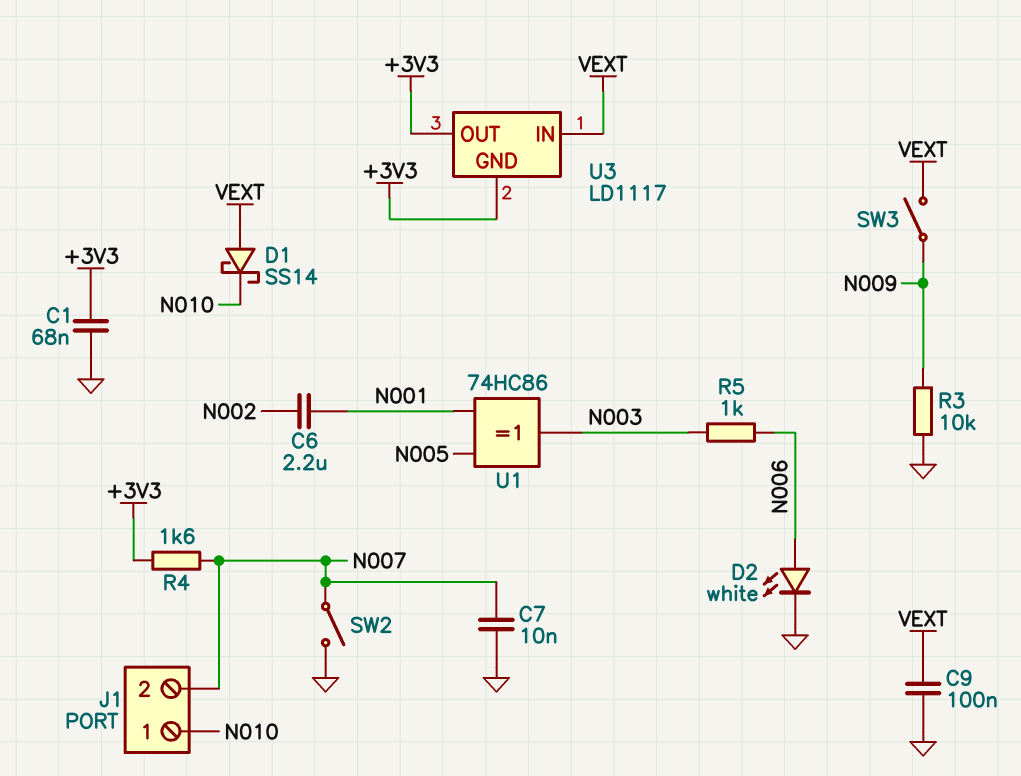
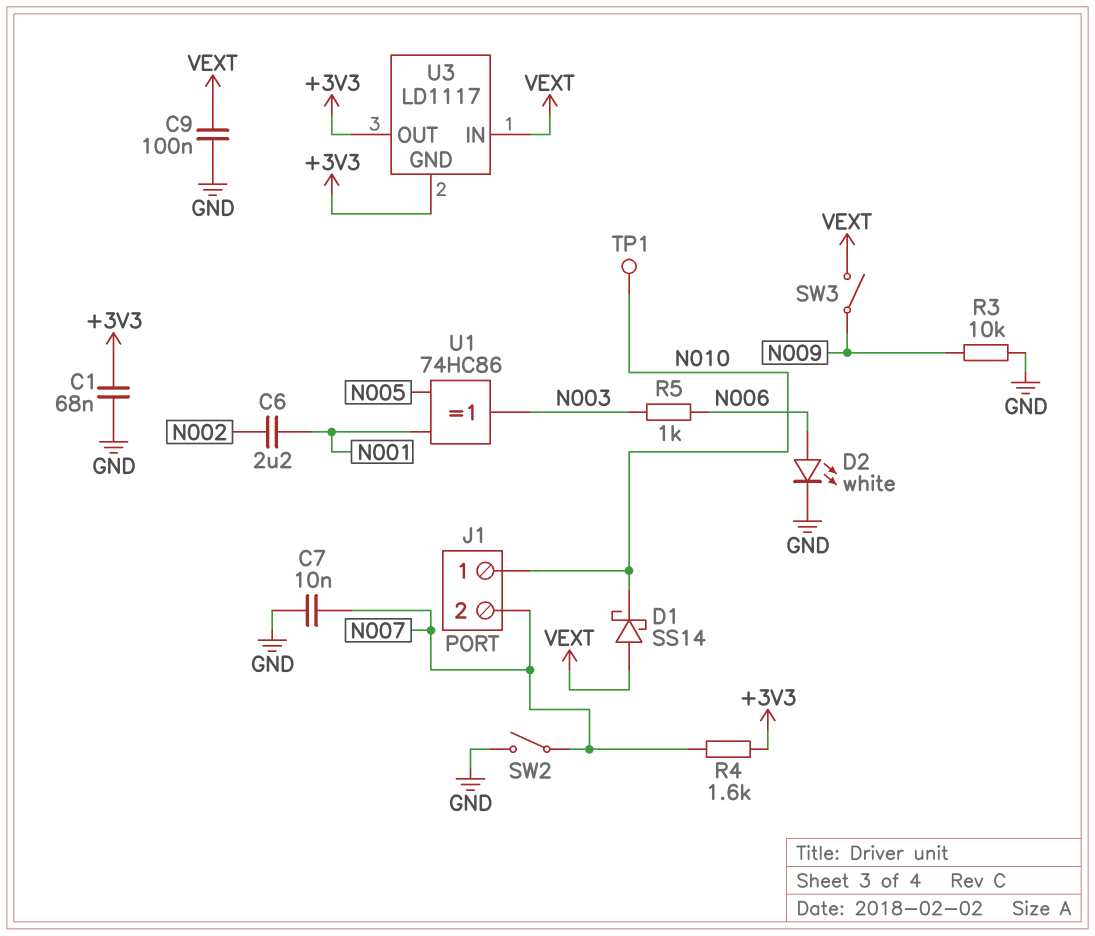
TP1: none -> test point (N010)

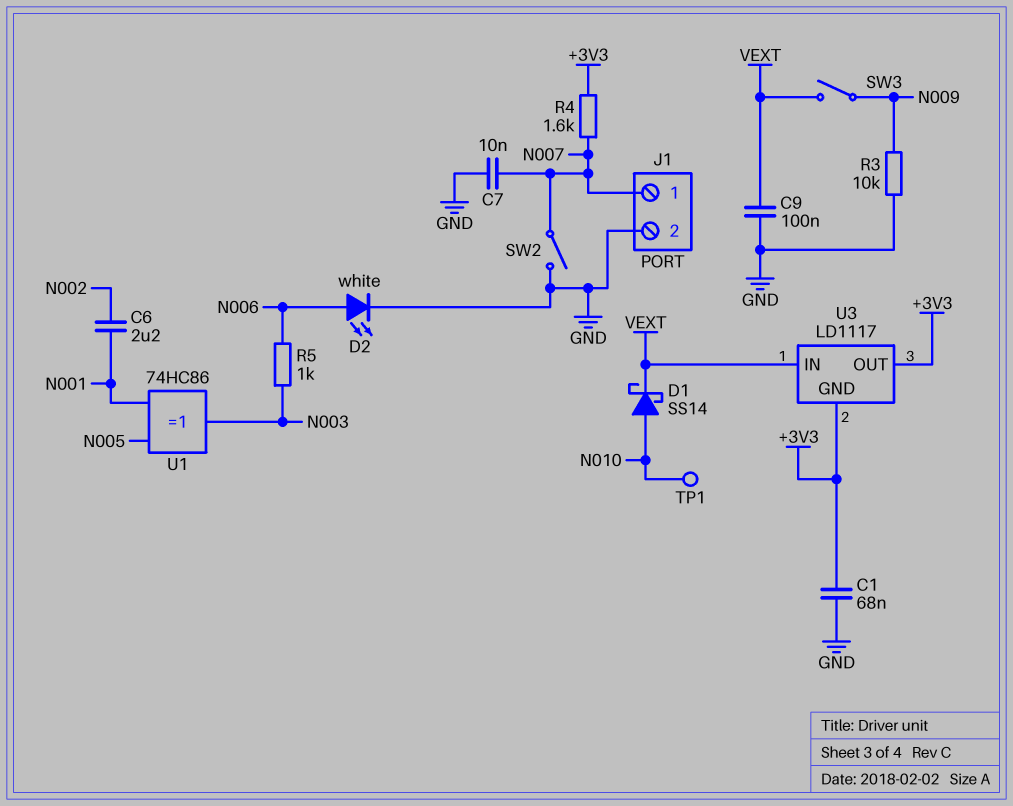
D1: schottky SS14 (A VEXT, K N010) -> schottky SS14 (A N010, K VEXT)
J1 pin 1: N010 -> N007
J1 pin 2: N007 -> GND

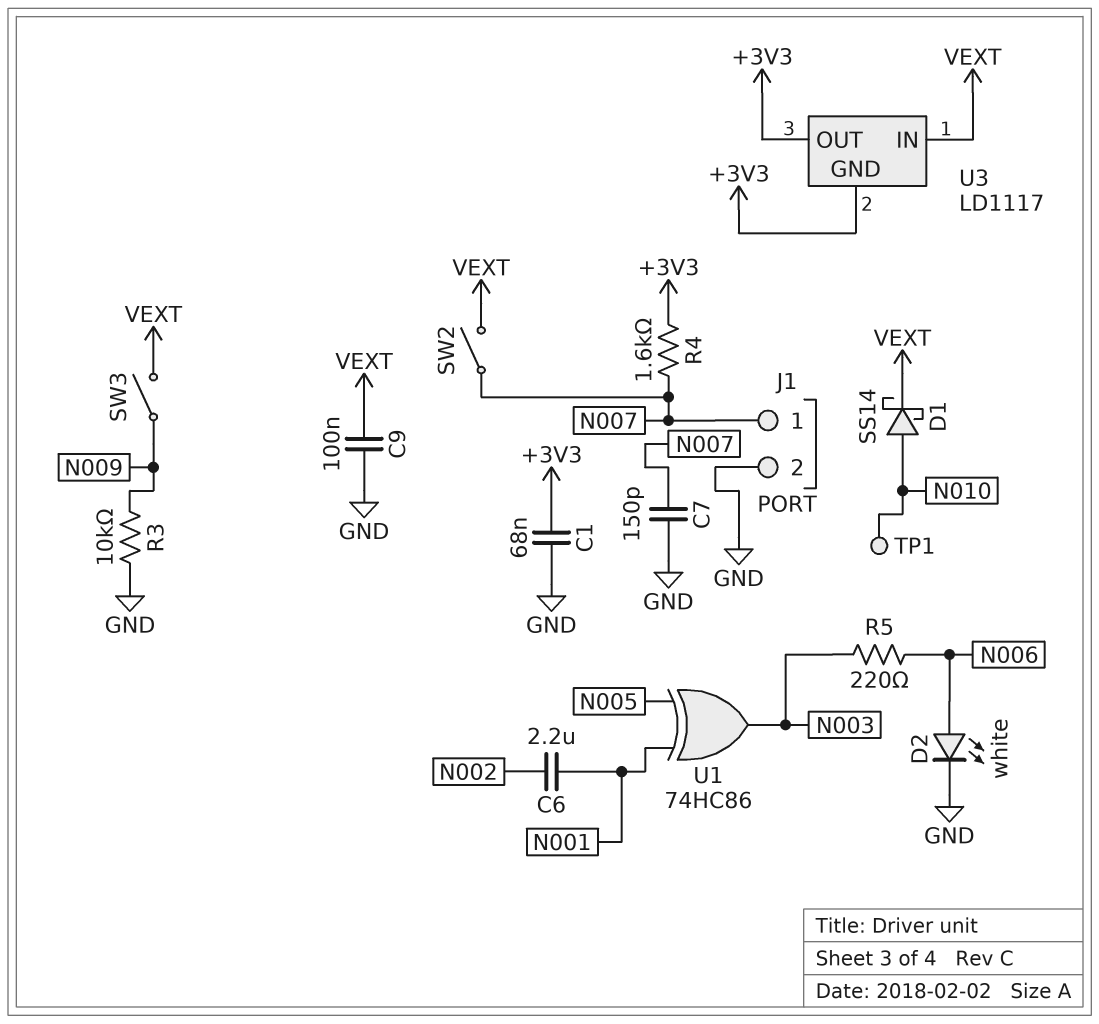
C7: 10nF (GND, N007) -> 150pF (GND, N007)
R5: 1k (N003, N006) -> 220 (N003, N006)
SW2: switch (GND, N007) -> switch (N007, VEXT)

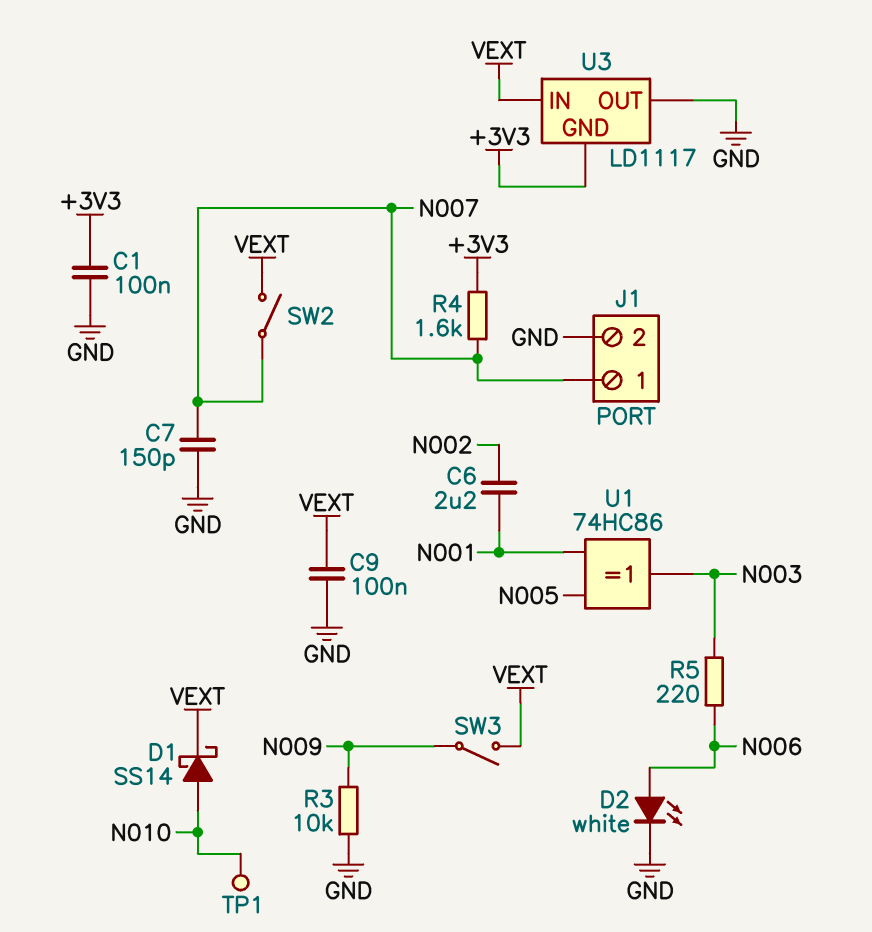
C1: 68nF (+3V3, GND) -> 100nF (+3V3, GND)
U3 pin OUT: +3V3 -> GND

